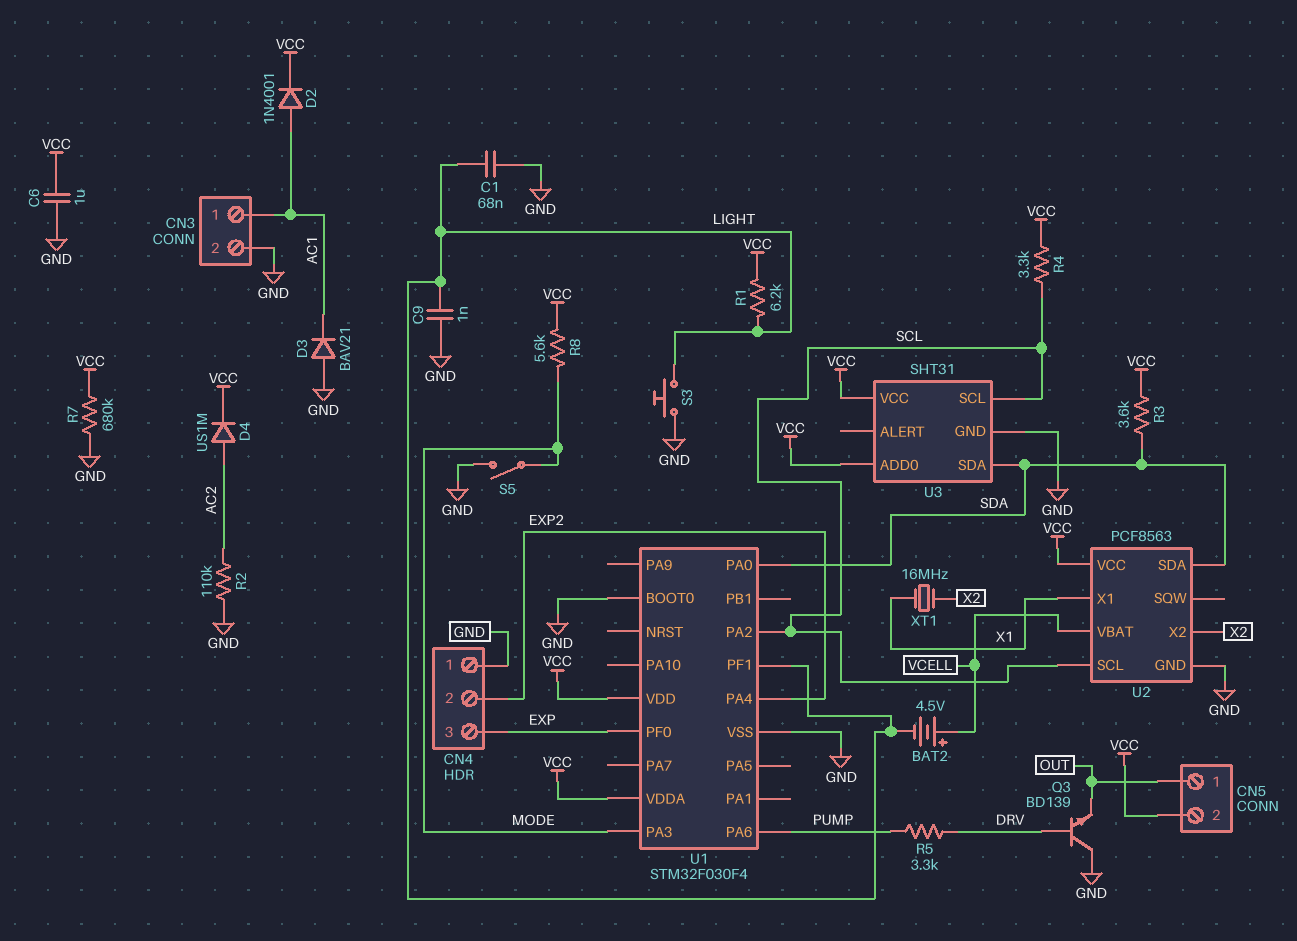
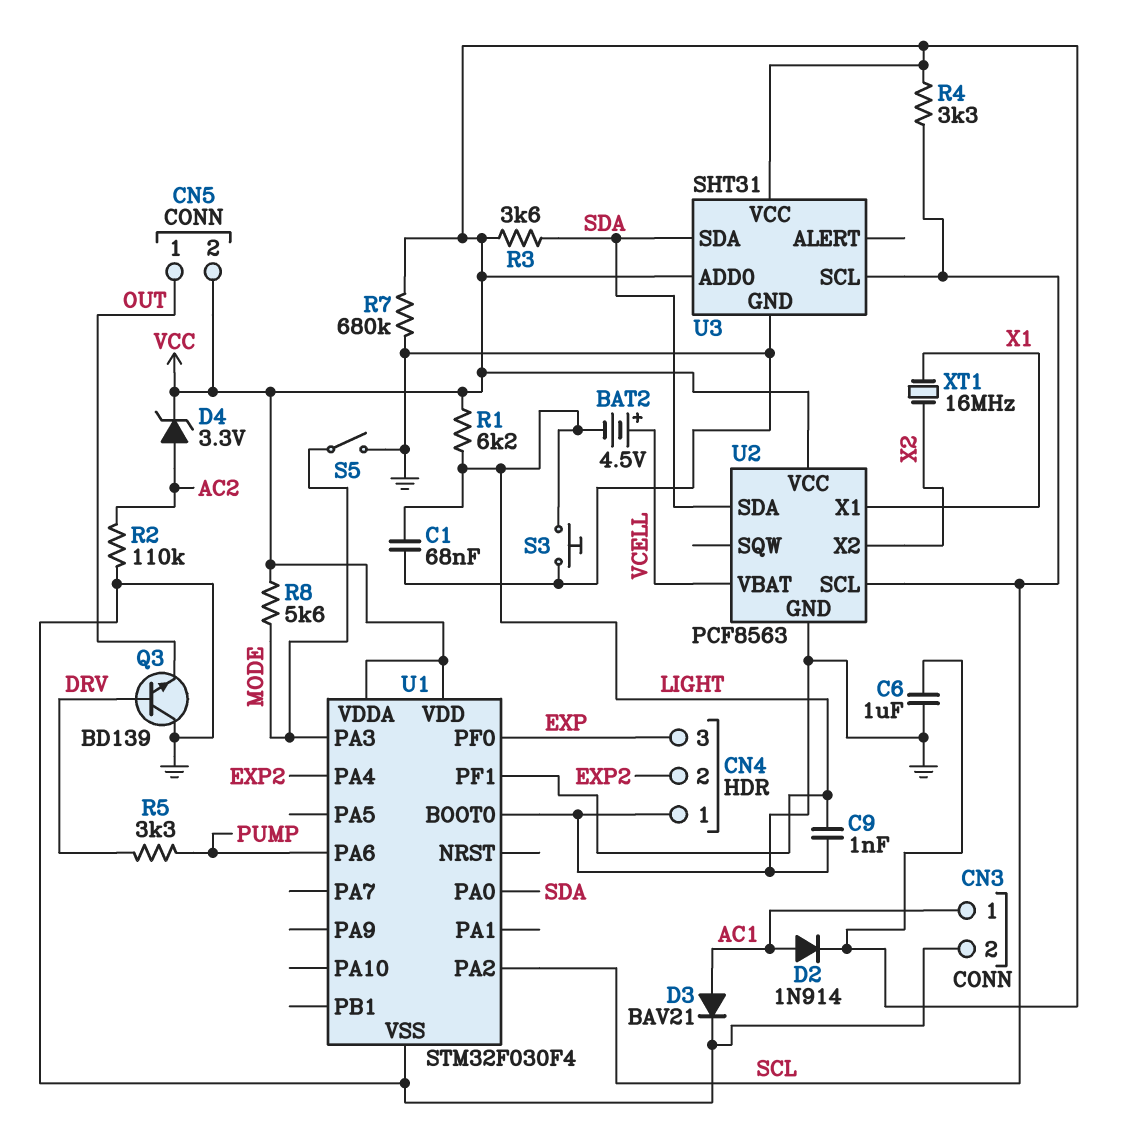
D2: diode 1N4001 (A AC1, K VCC) -> diode 1N914 (A AC1, K VCC)
D3: diode BAV21 (A GND, K AC1) -> diode BAV21 (A AC1, K GND)
D4: diode US1M (A AC2, K VCC) -> zener 3.3V (A AC2, K VCC)

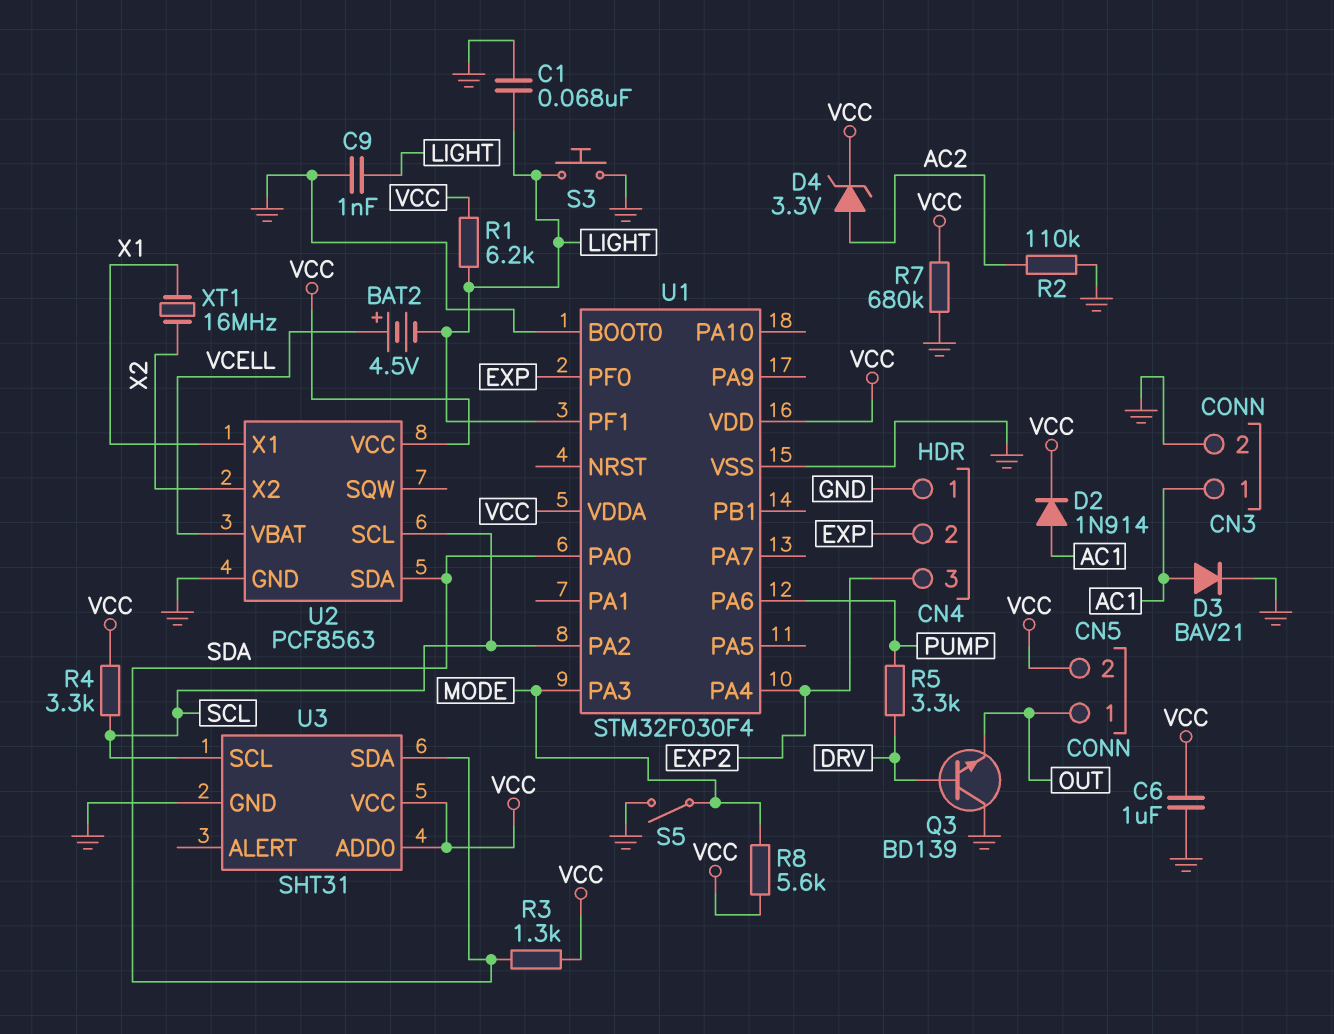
CN4 pin 2: EXP2 -> EXP
CN4 pin 3: EXP -> EXP2
R3: 3.6k (SDA, VCC) -> 1.3k (SDA, VCC)

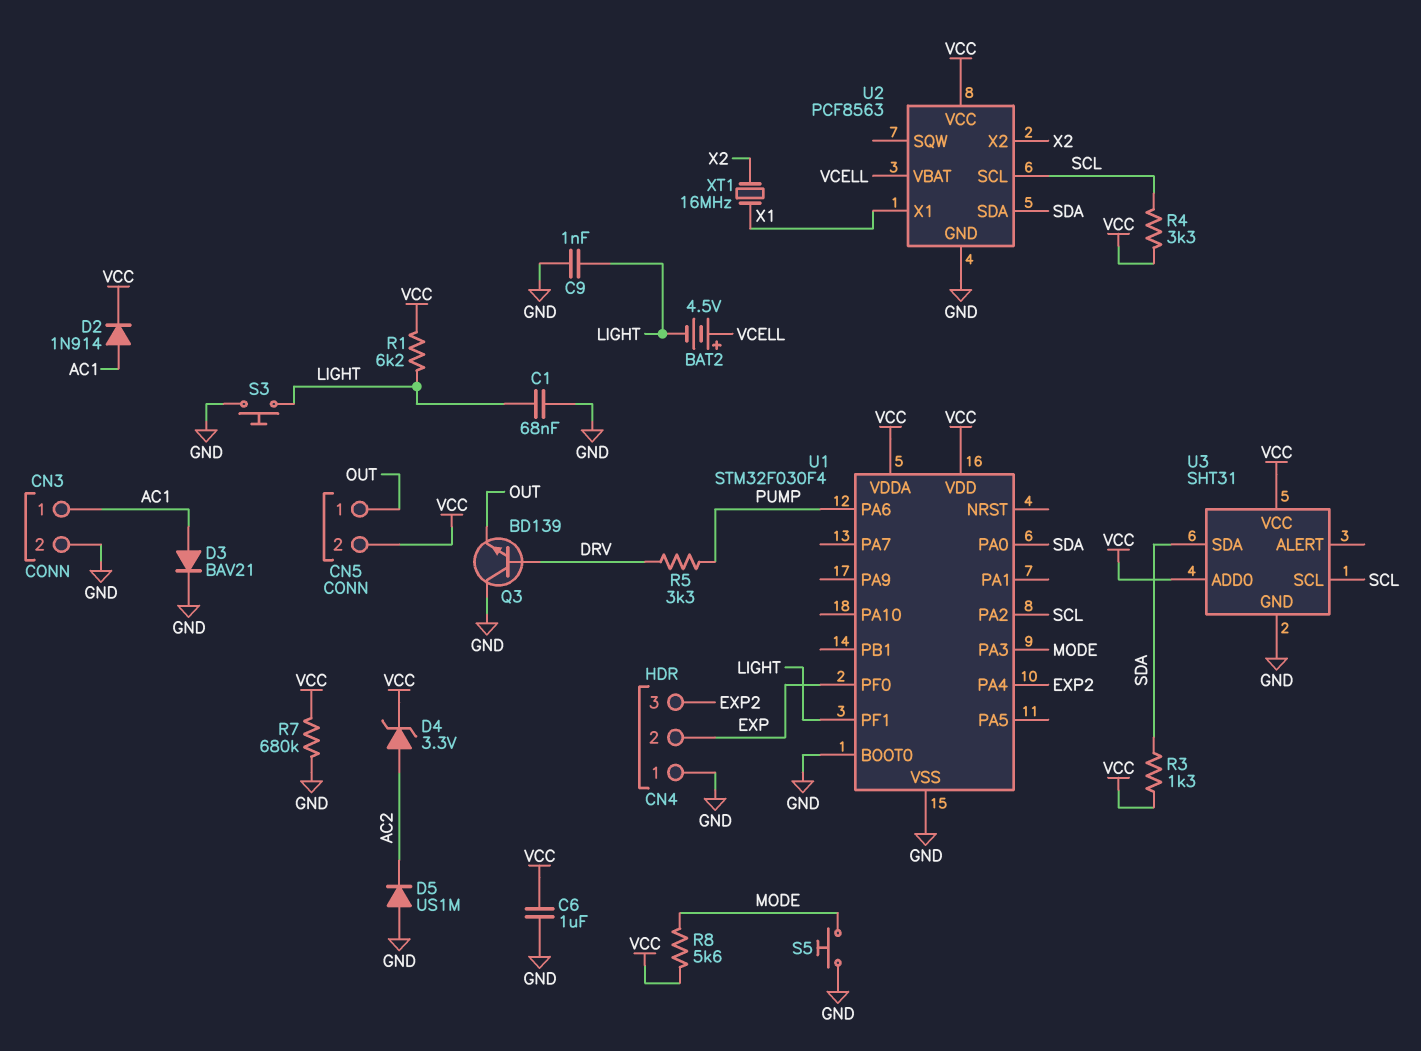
D5: none -> diode US1M (A GND, K AC2)
R2: 110k (AC2, GND) -> none
S5: switch (GND, MODE) -> button (GND, MODE)

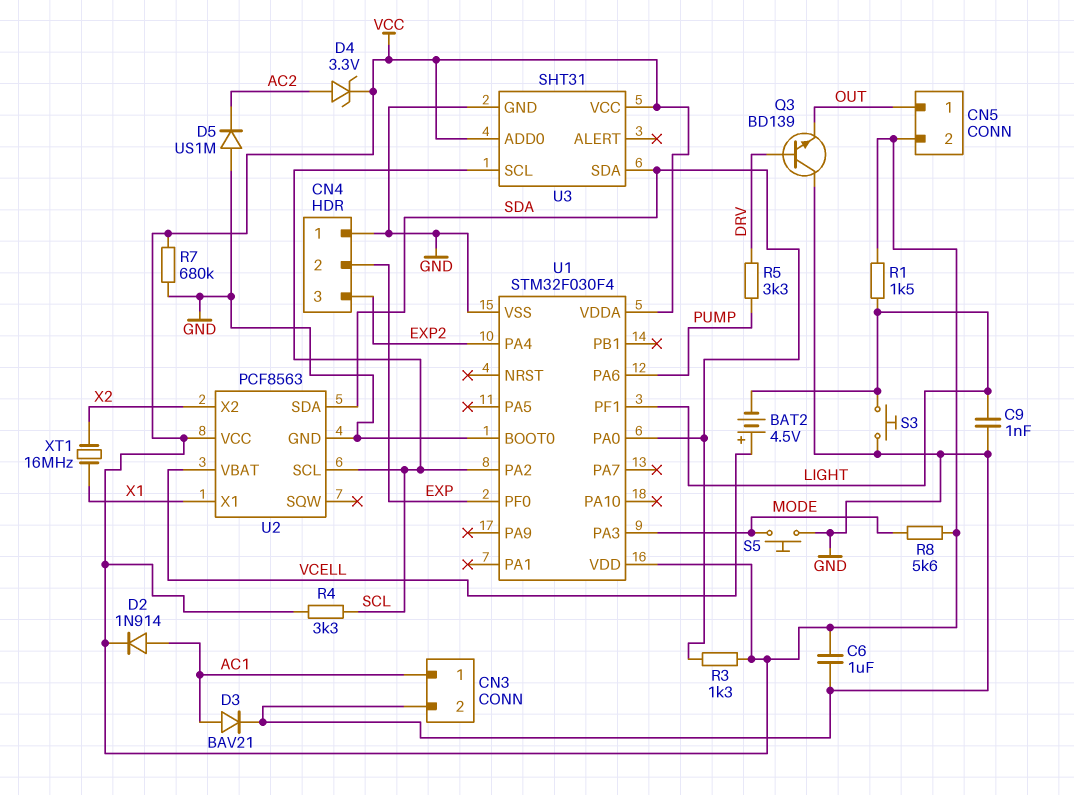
C1: 68nF (GND, LIGHT) -> none
R1: 6.2k (LIGHT, VCC) -> 1.5k (LIGHT, VCC)

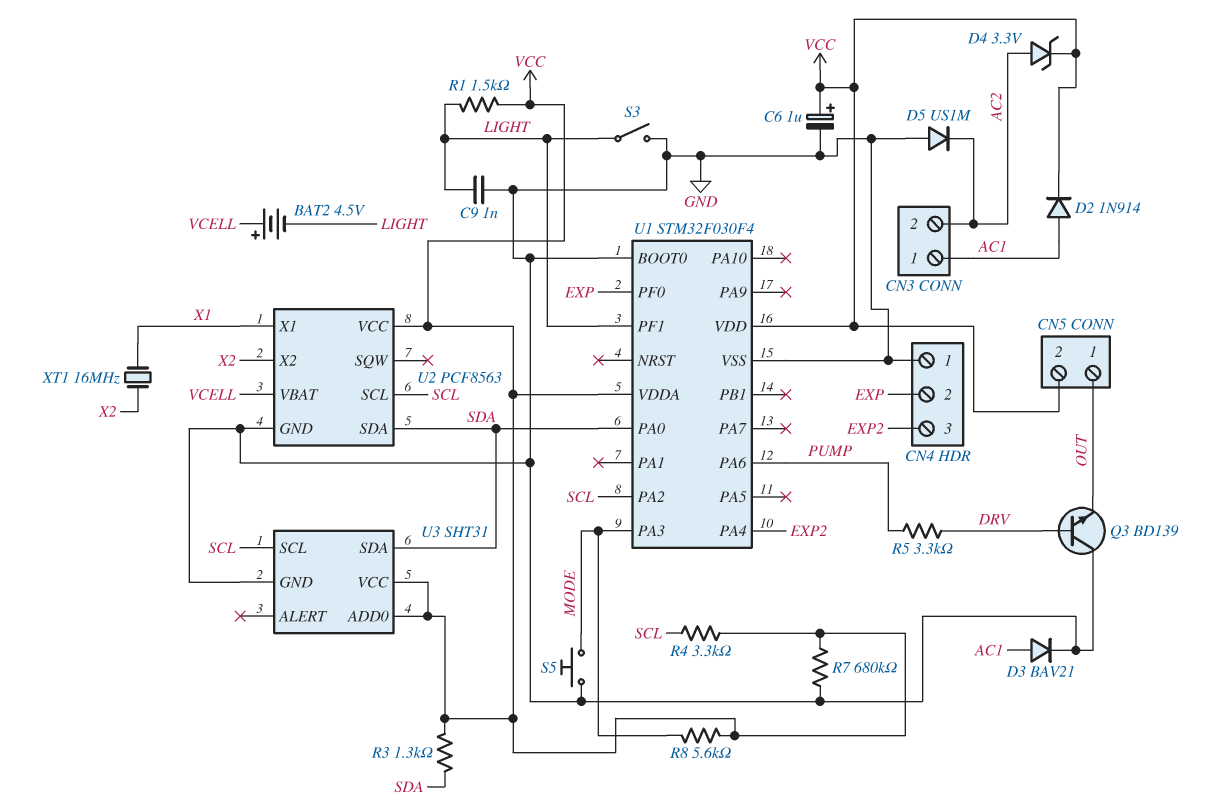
C6: 1uF (GND, VCC) -> 1uF (plus VCC, minus GND)
CN3 pin 2: GND -> AC2
S3: button (GND, LIGHT) -> switch (GND, LIGHT)

